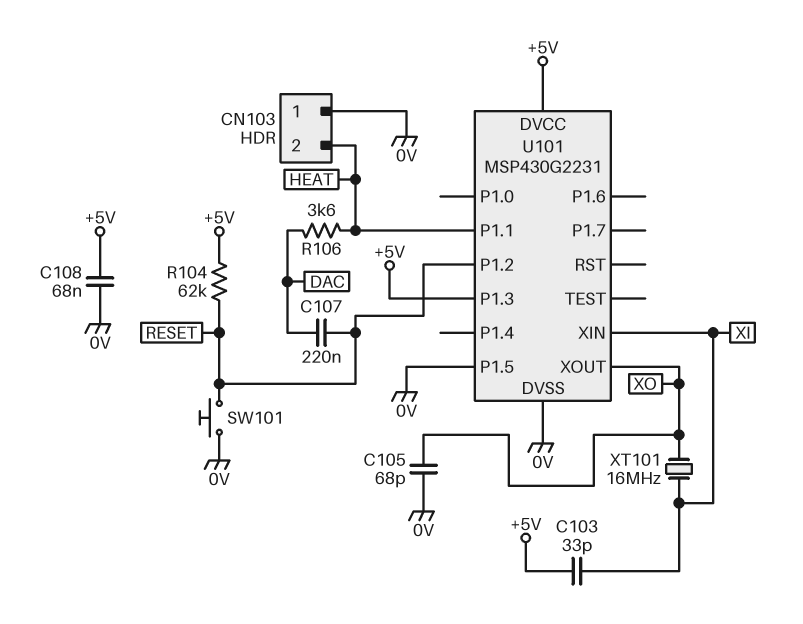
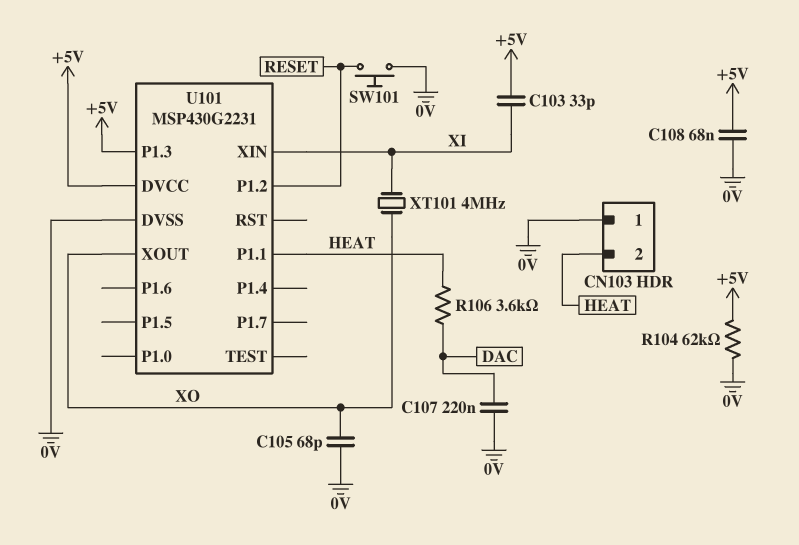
C107: 220nF (DAC, RESET) -> 220nF (0V, DAC)
R104: 62k (+5V, RESET) -> 62k (+5V, 0V)
U101 pin P1.5: 0V -> none
XT101: 16MHz (XI, XO) -> 4MHz (XI, XO)

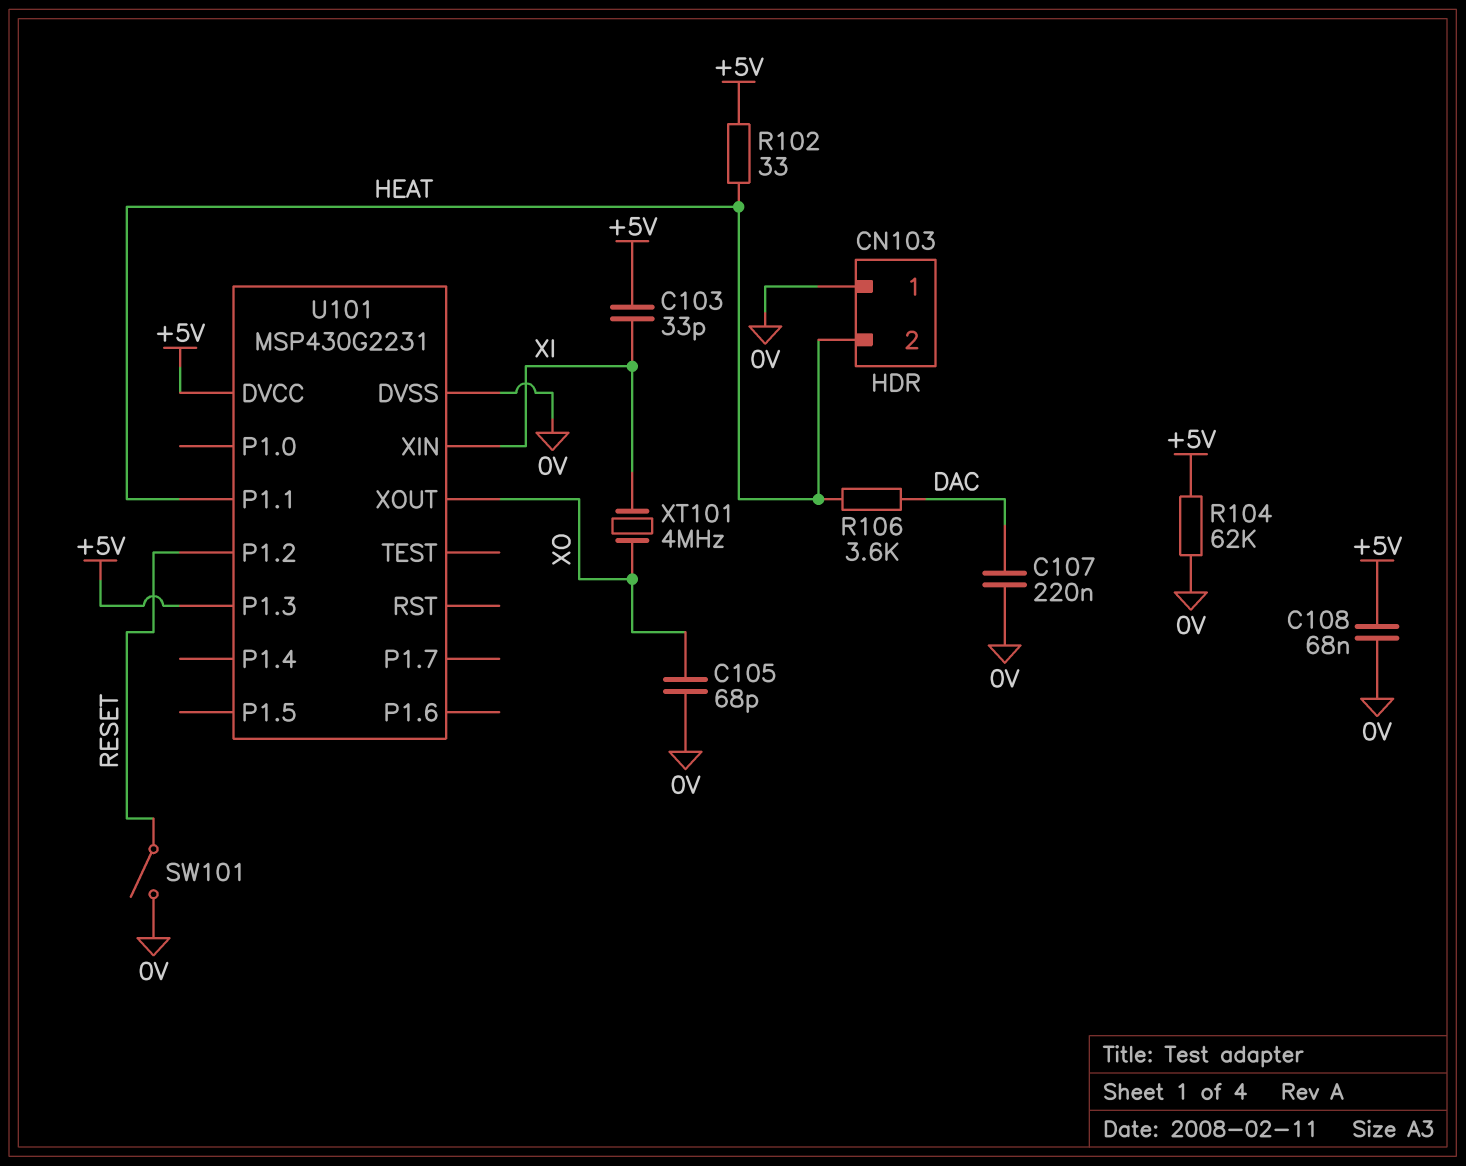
R102: none -> 33 (+5V, HEAT)
SW101: button (0V, RESET) -> switch (0V, RESET)

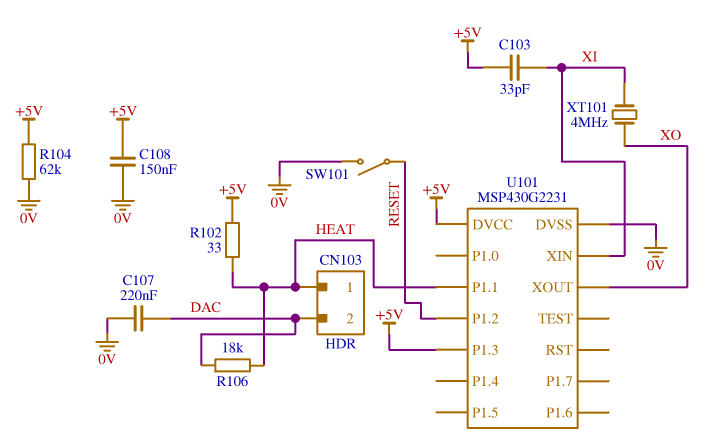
C105: 68pF (0V, XO) -> none
C108: 68nF (+5V, 0V) -> 150nF (+5V, 0V)
CN103 pin 1: 0V -> HEAT
CN103 pin 2: HEAT -> DAC
R106: 3.6k (DAC, HEAT) -> 18k (DAC, HEAT)

